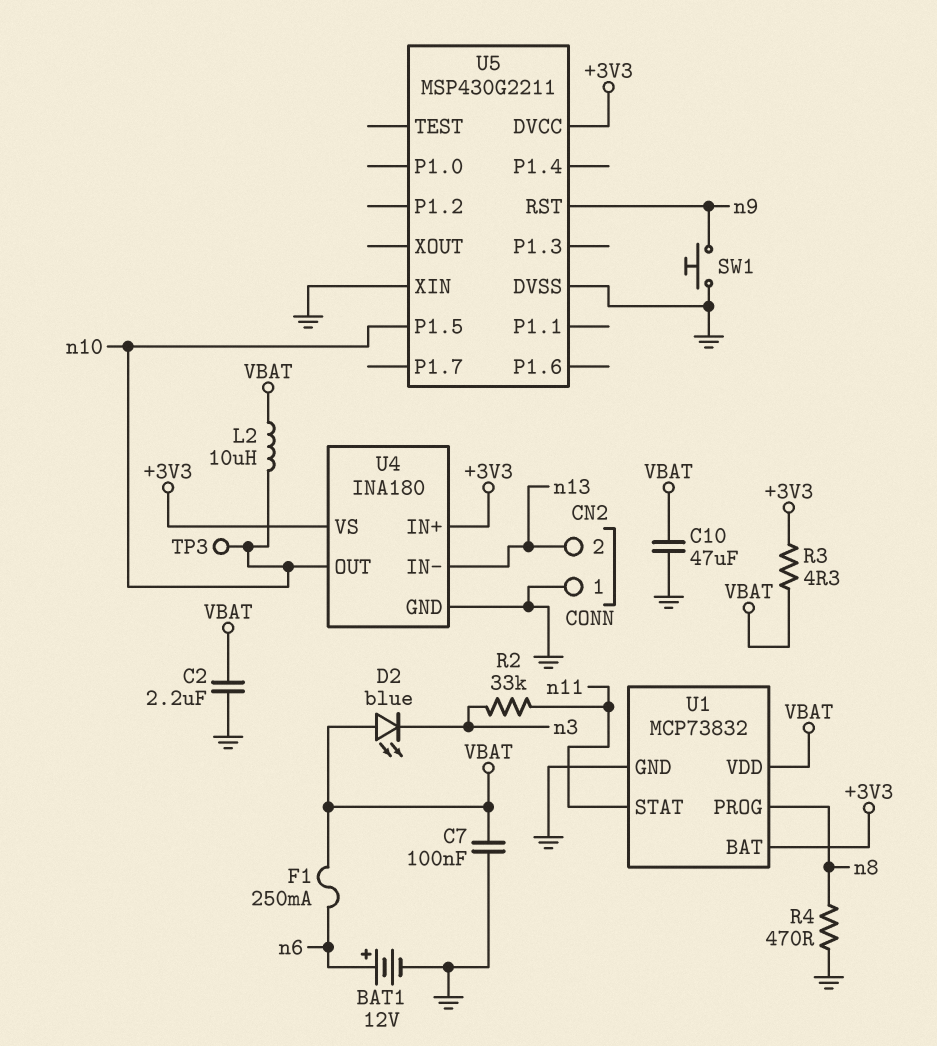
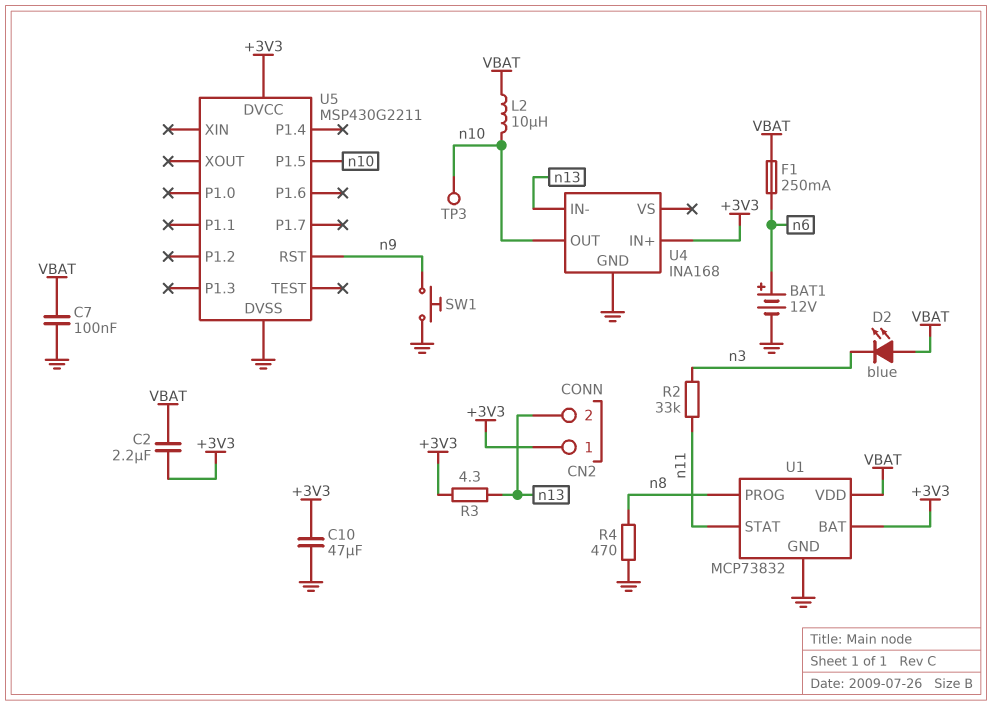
C2: 2.2uF (GND, VBAT) -> 2.2uF (+3V3, VBAT)
C10: 47uF (GND, VBAT) -> 47uF (+3V3, GND)
CN2 pin 1: GND -> +3V3
R3: 4.3 (+3V3, VBAT) -> 4.3 (+3V3, n13)
U4: INA180 -> INA168
U4 pin VS: +3V3 -> none
U5 pin XIN: GND -> none

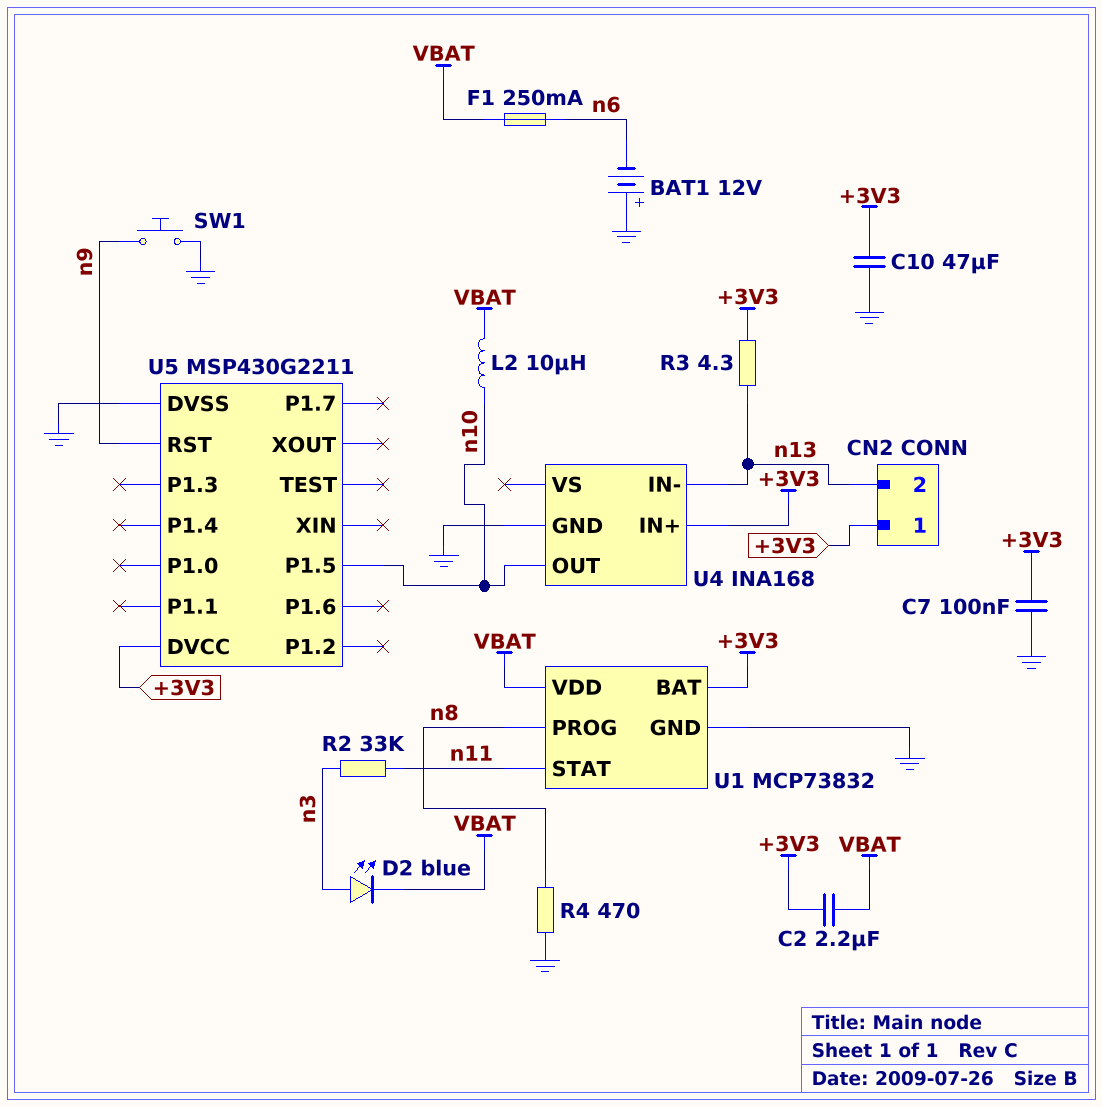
BAT1: 12V (plus n6, minus GND) -> 12V (plus GND, minus n6)
C7: 100nF (GND, VBAT) -> 100nF (+3V3, GND)
D2: LED blue (A VBAT, K n3) -> LED blue (A n3, K VBAT)
TP3: test point (n10) -> none

